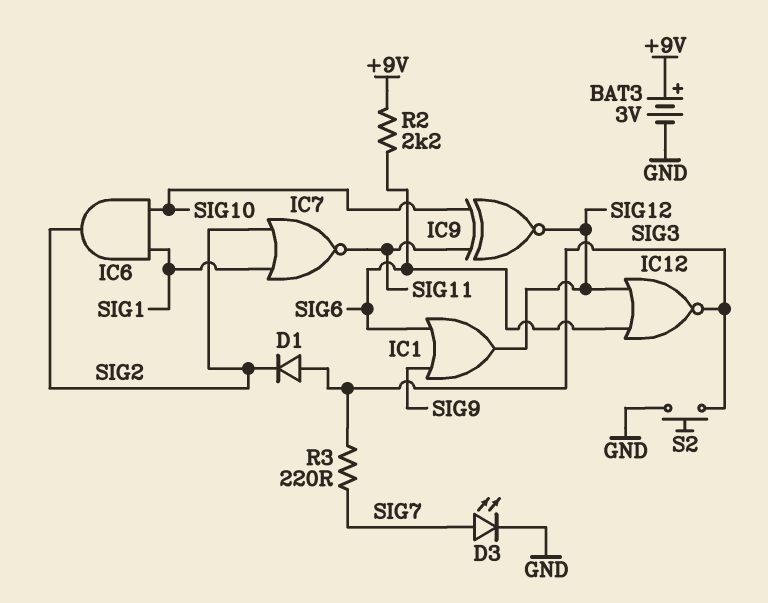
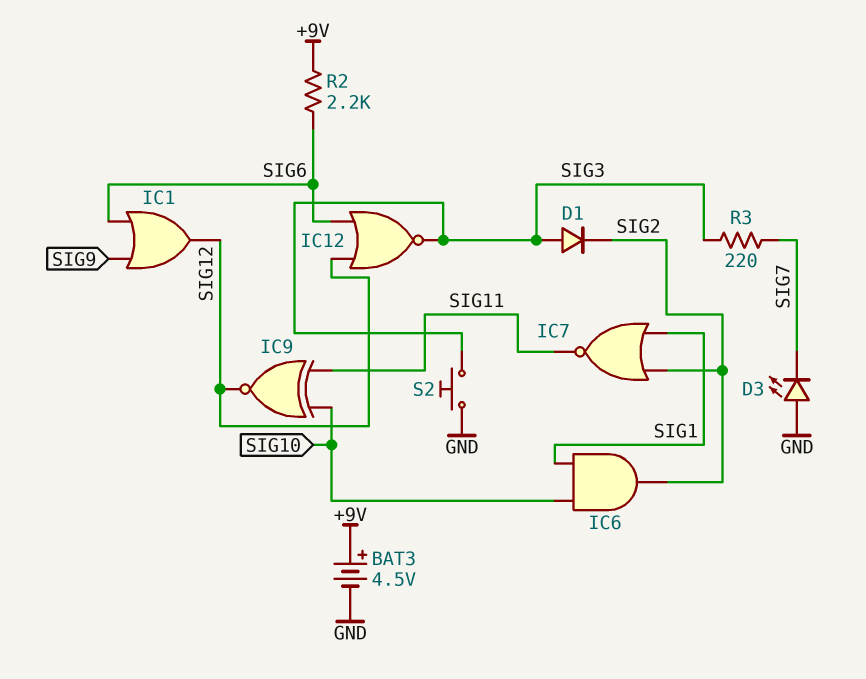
BAT3: 3V (plus +9V, minus GND) -> 4.5V (plus +9V, minus GND)
D3: LED (A SIG7, K GND) -> LED (A GND, K SIG7)

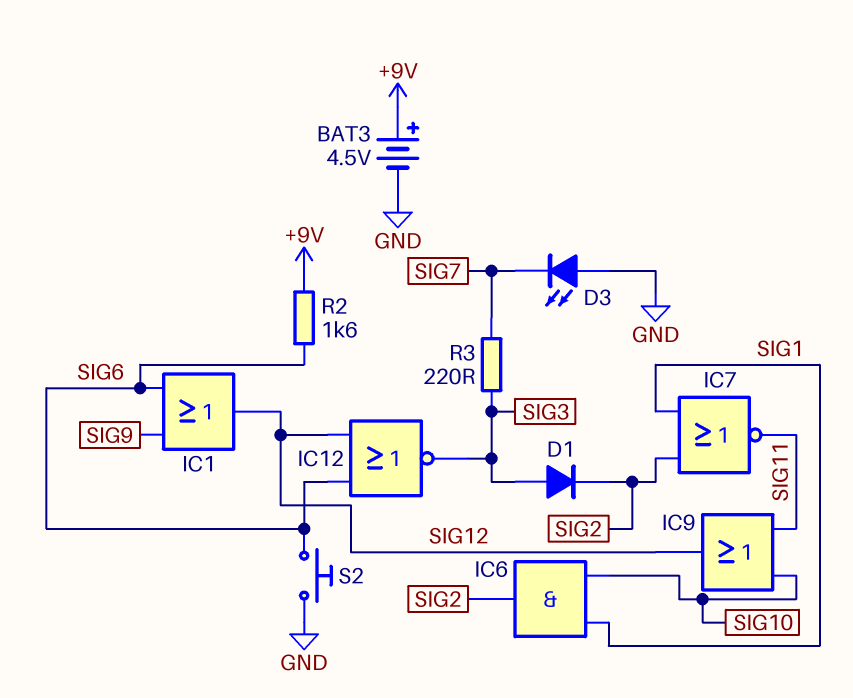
IC9: XNOR (in SIG10, in SIG11, out SIG12) -> OR (in SIG10, in SIG11, out SIG12)
R2: 2.2k (+9V, SIG6) -> 1.6k (+9V, SIG6)
S2: button (GND, SIG3) -> button (GND, SIG6)

